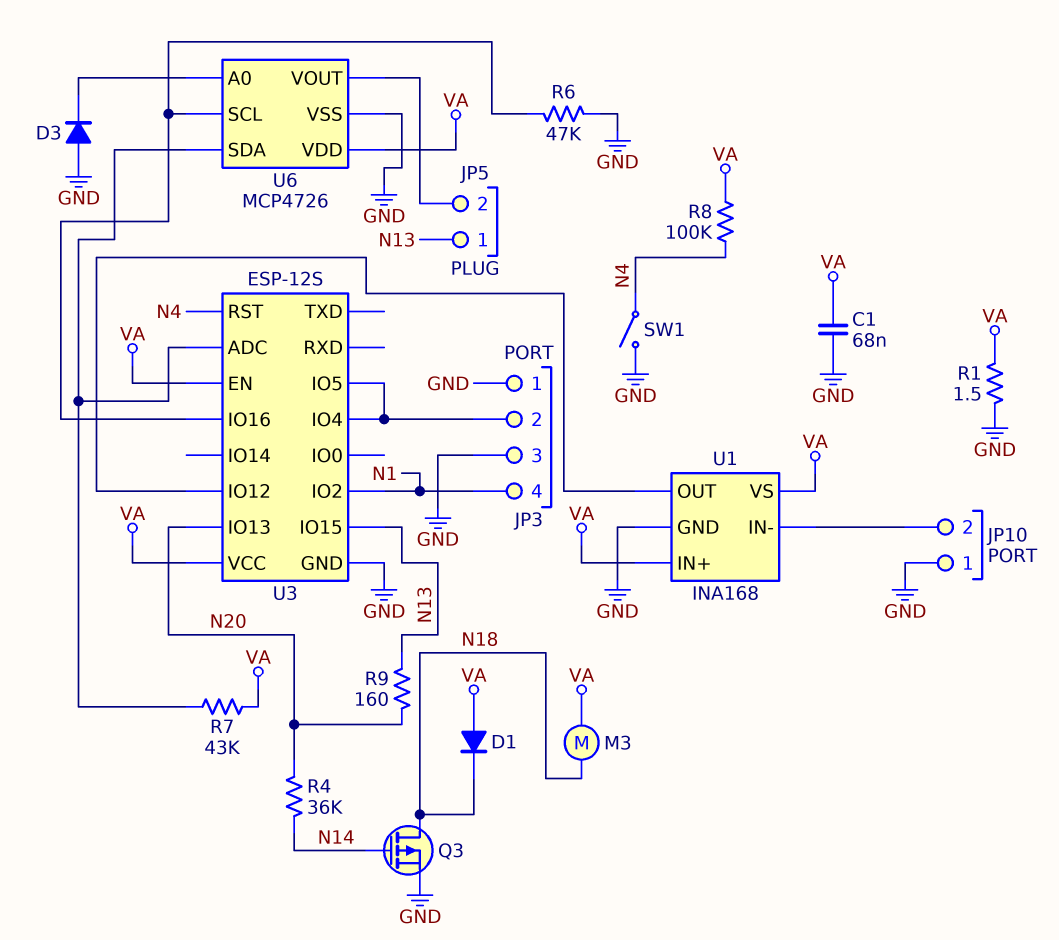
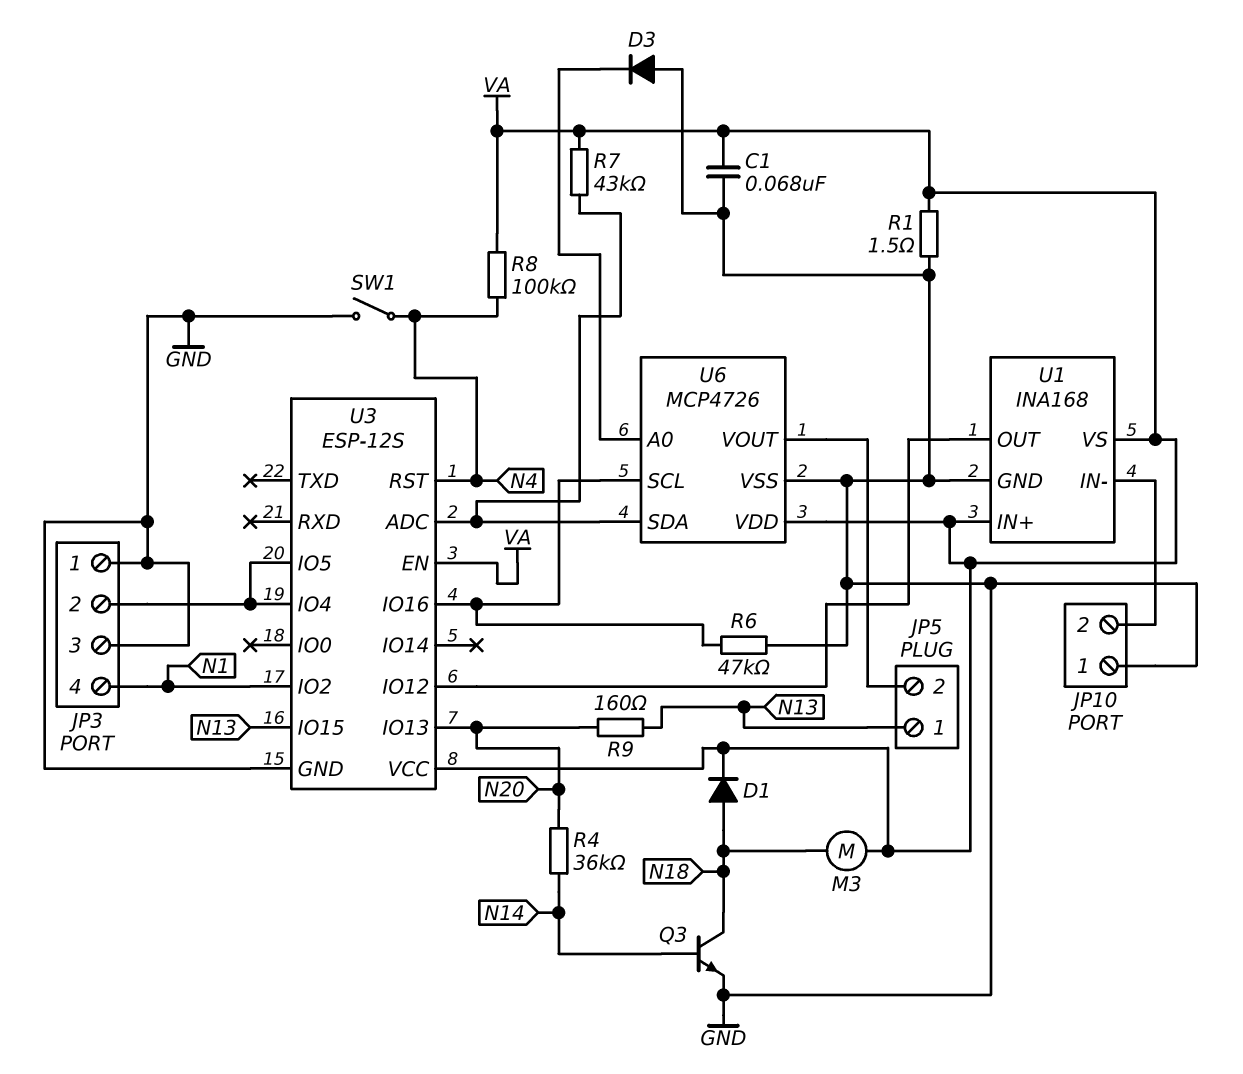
D1: diode (A VA, K N18) -> diode (A N18, K VA)
Q3: PMOS (G N14, D N18, S GND) -> NPN (B N14, C N18, E GND)

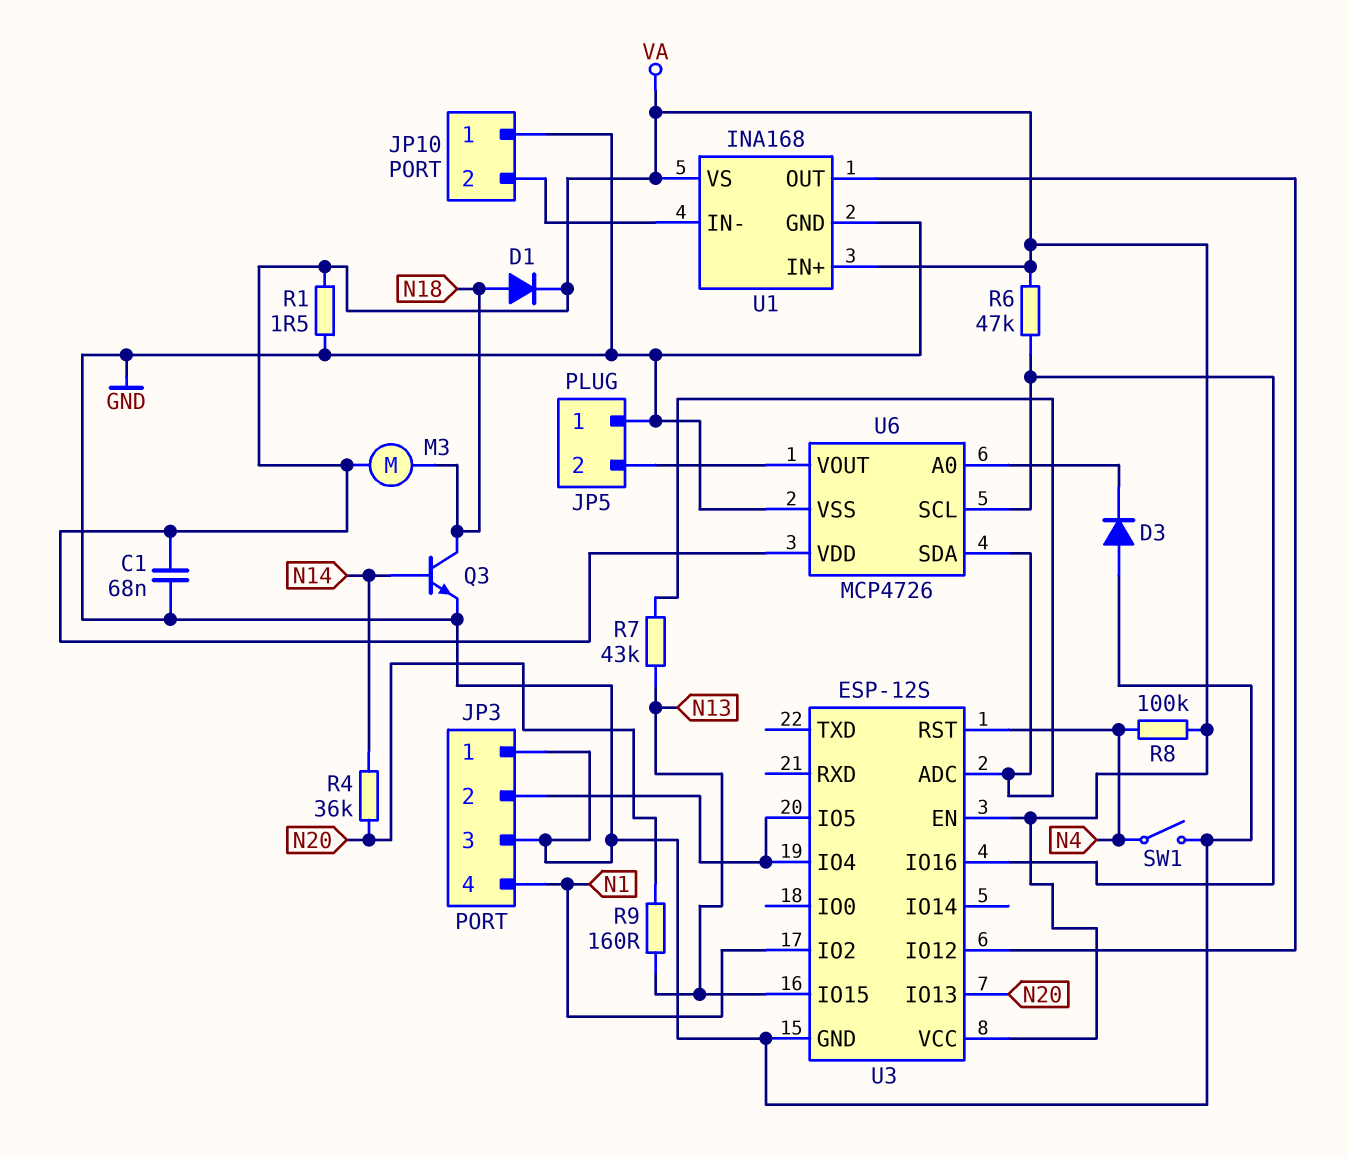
JP5 pin 1: N13 -> GND
R6: 47k (GND, U3/IO16) -> 47k (U3/IO16, VA)
R7: 43k (U3/ADC, VA) -> 43k (N13, U3/ADC)

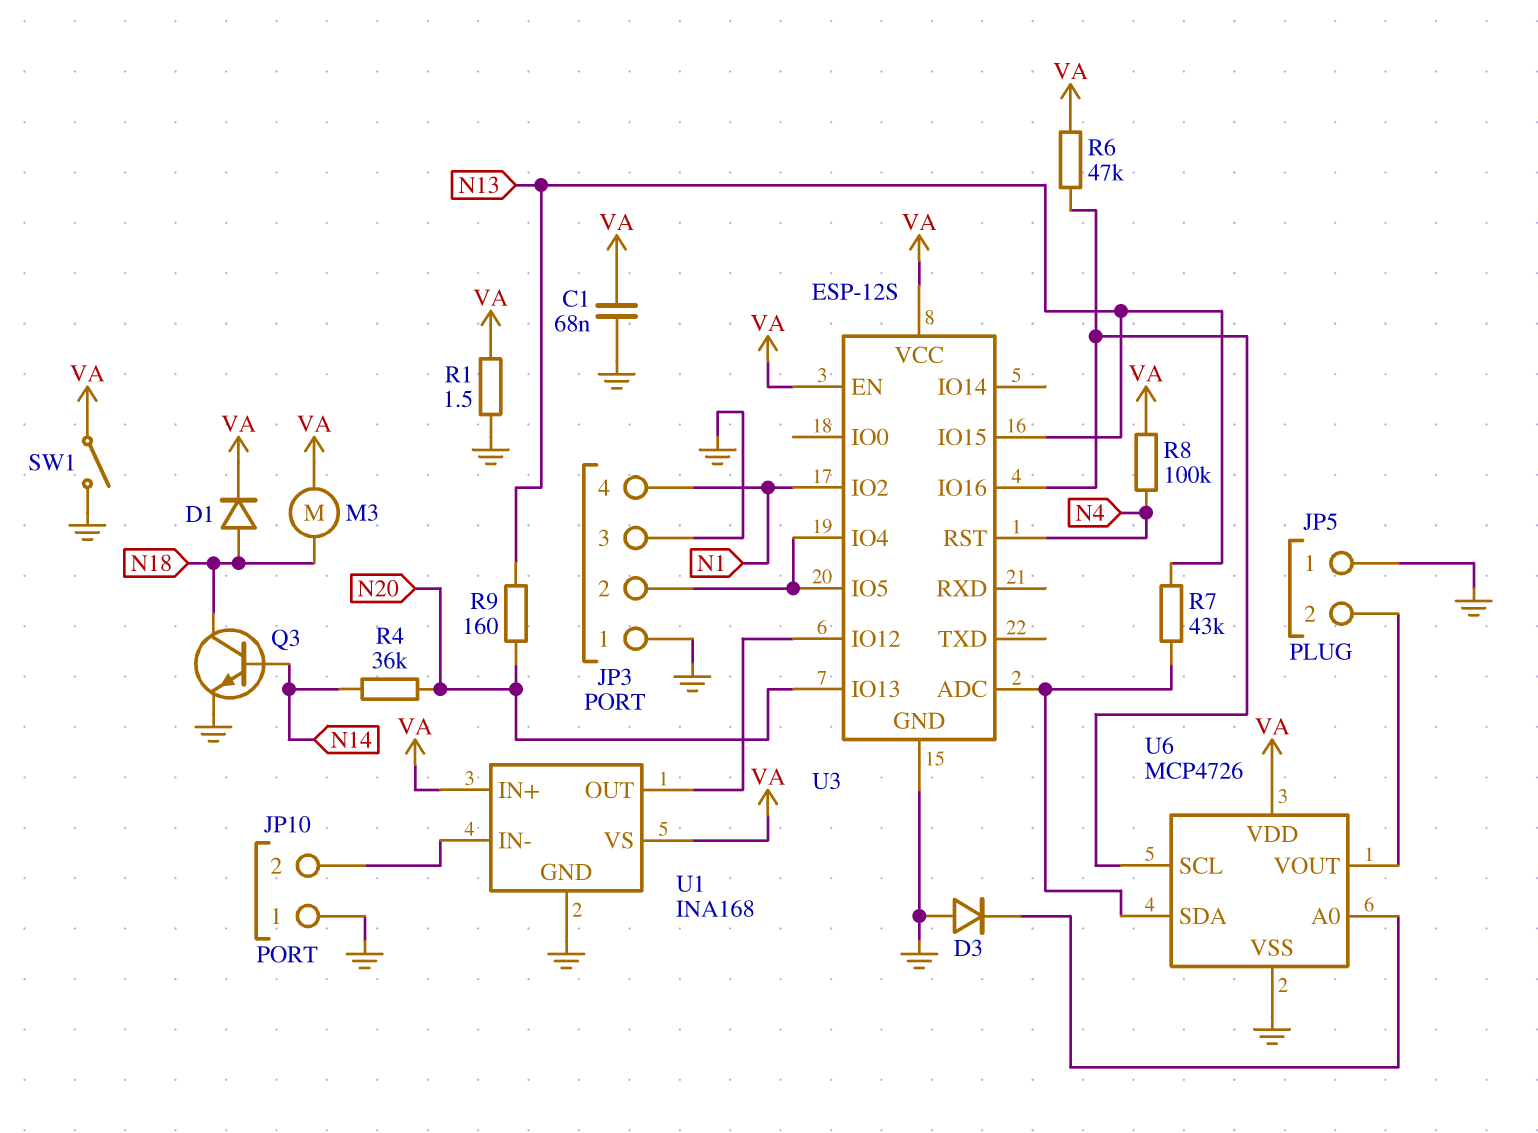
SW1: switch (GND, N4) -> switch (GND, VA)

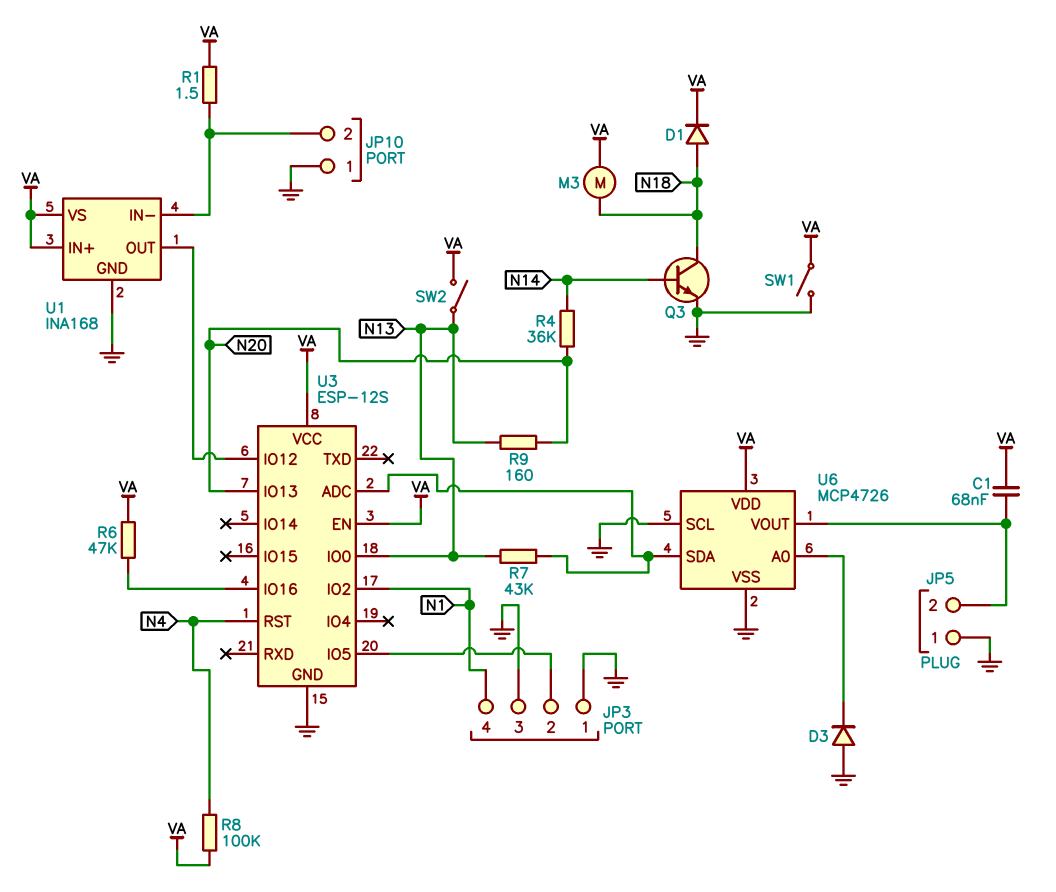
C1: 68nF (GND, VA) -> 68nF (JP5/2, VA)
R1: 1.5 (GND, VA) -> 1.5 (JP10/2, VA)
SW2: none -> switch (N13, VA)
U3 pin IO0: none -> N13
U3 pin IO4: JP3/2 -> none
U3 pin IO15: N13 -> none
U6 pin SCL: U3/IO16 -> GND

